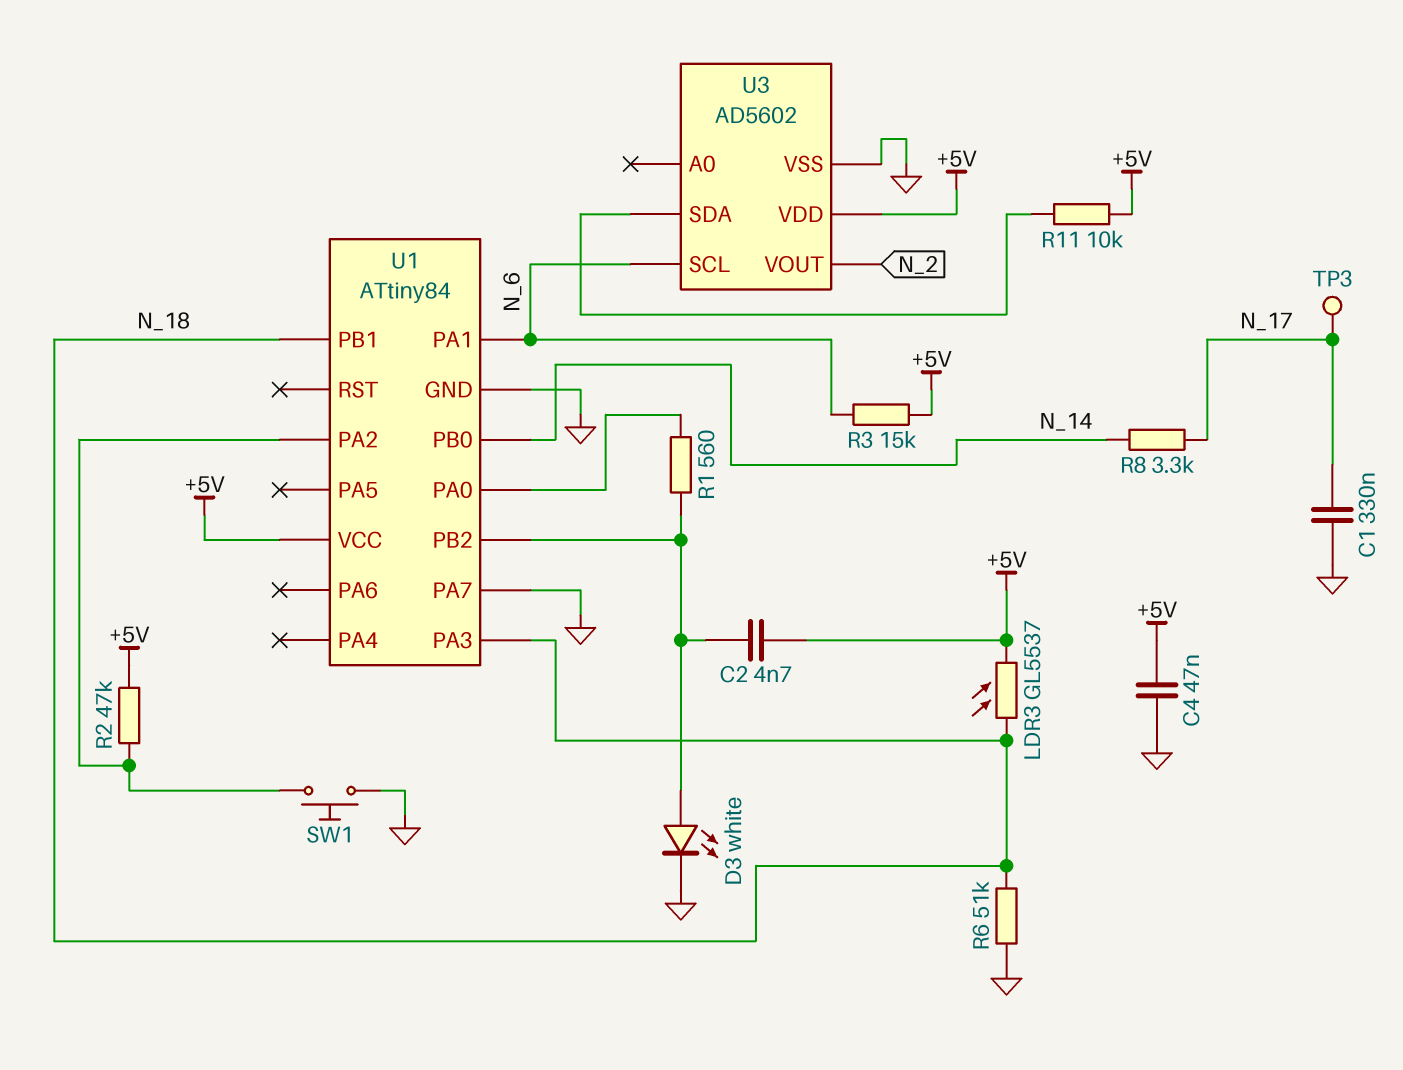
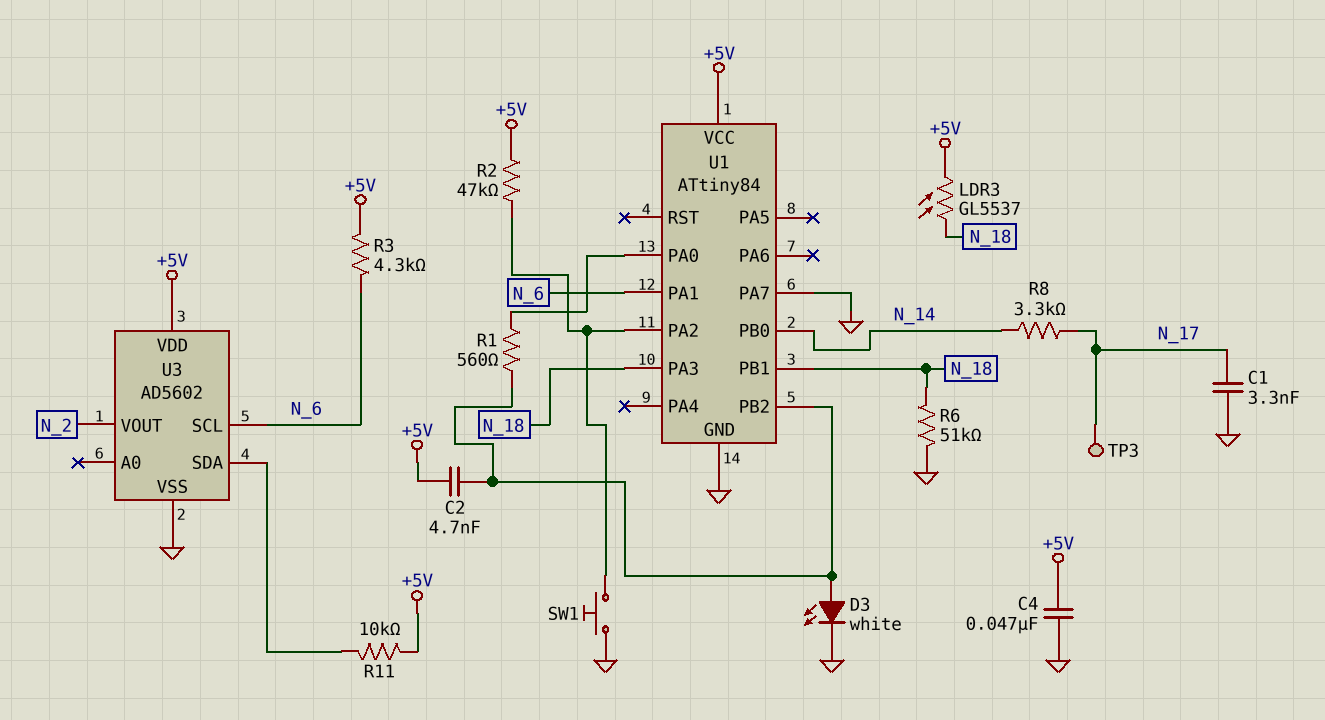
C1: 330nF (GND, N_17) -> 3.3nF (GND, N_17)
R3: 15k (+5V, N_6) -> 4.3k (+5V, N_6)

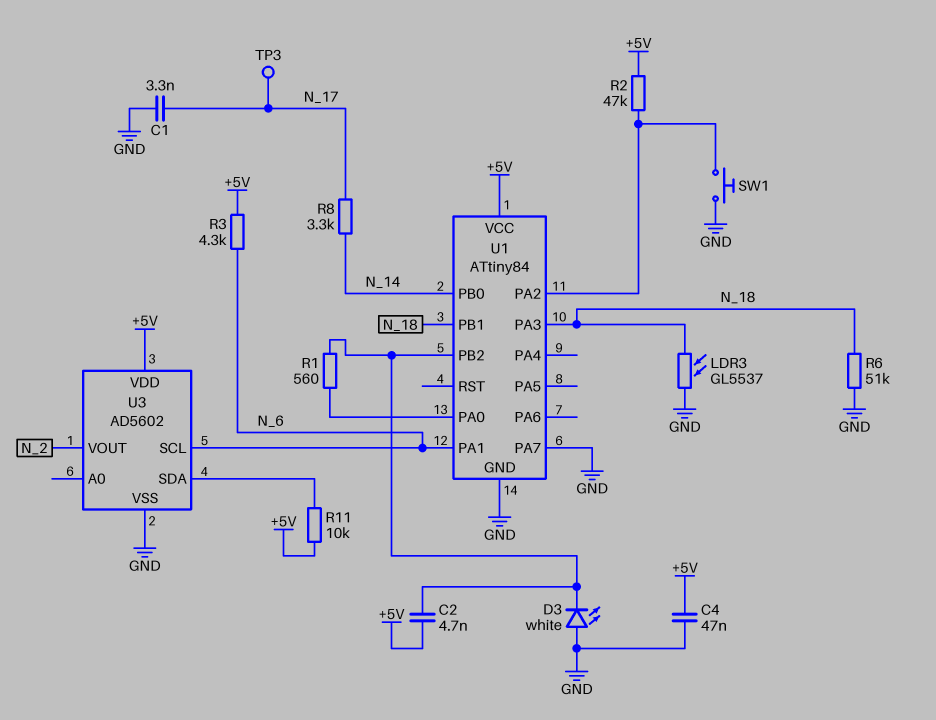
D3: LED white (A U1/PB2, K GND) -> LED white (A GND, K U1/PB2)
LDR3: GL5537 (+5V, N_18) -> GL5537 (GND, N_18)

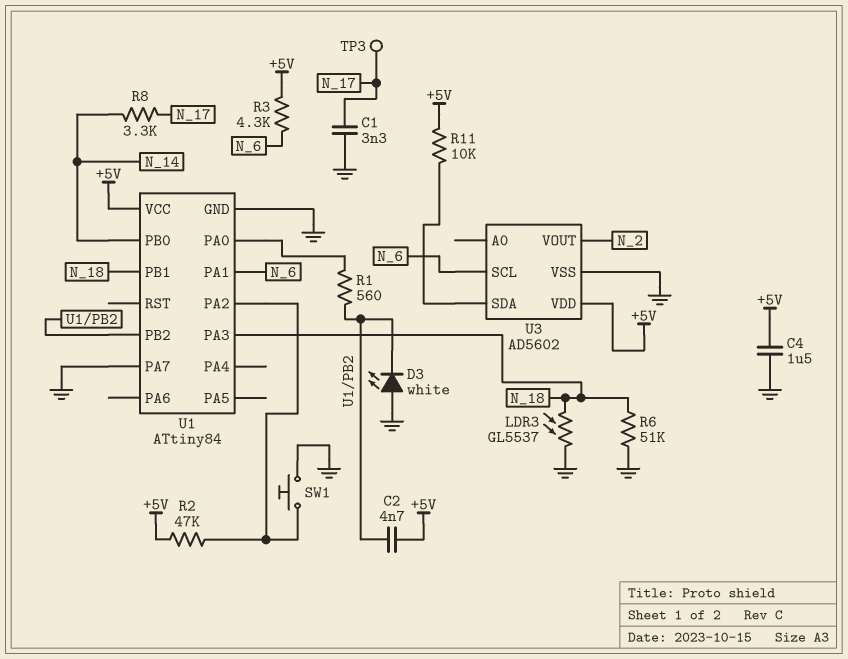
C4: 47nF (+5V, GND) -> 1.5uF (+5V, GND)

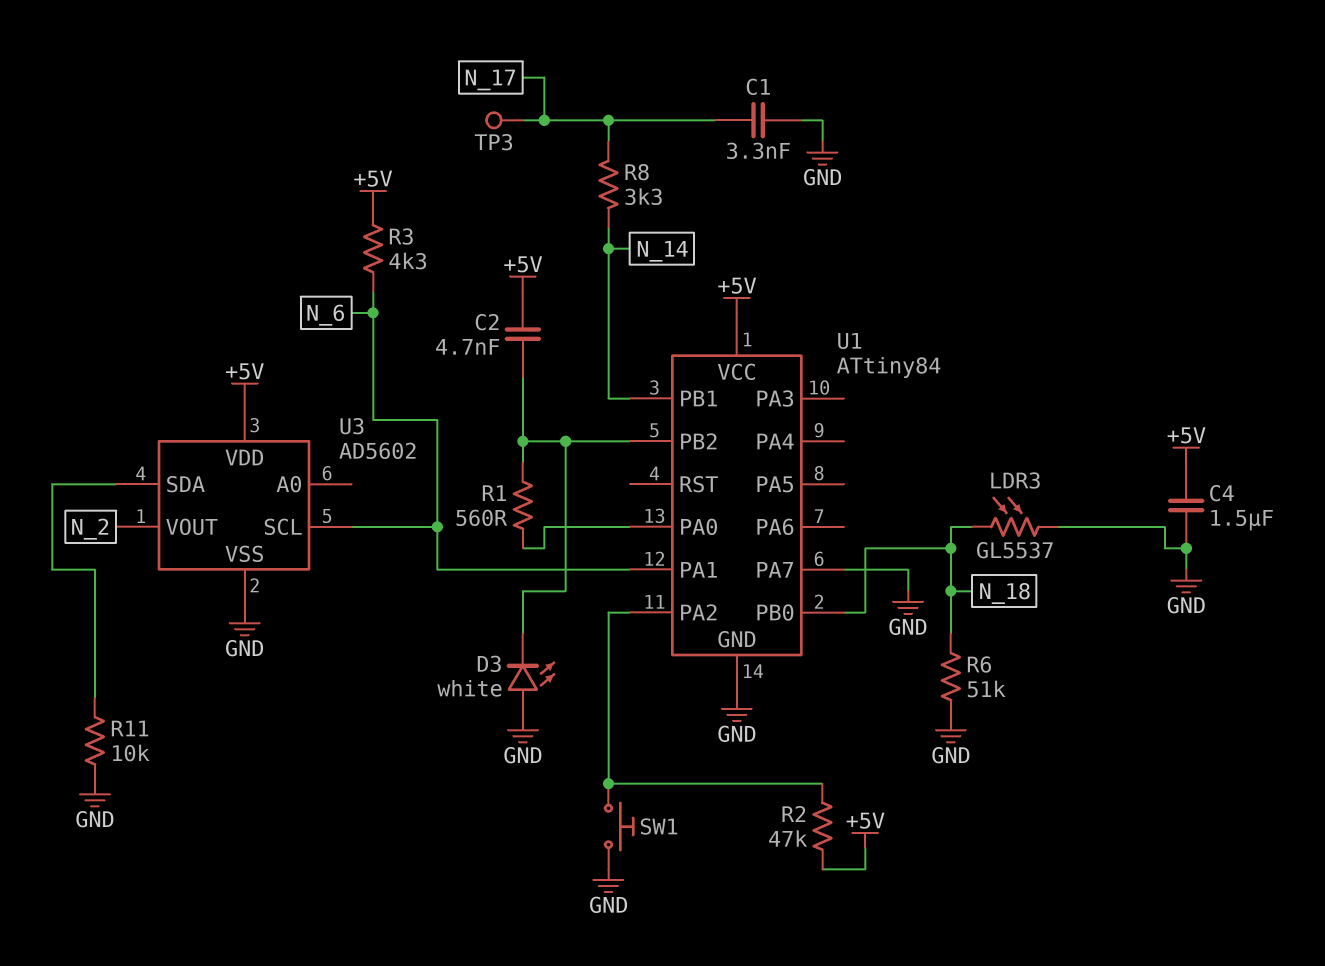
R11: 10k (+5V, U3/SDA) -> 10k (GND, U3/SDA)
U1 pin PA3: N_18 -> none
U1 pin PB0: N_14 -> N_18
U1 pin PB1: N_18 -> N_14

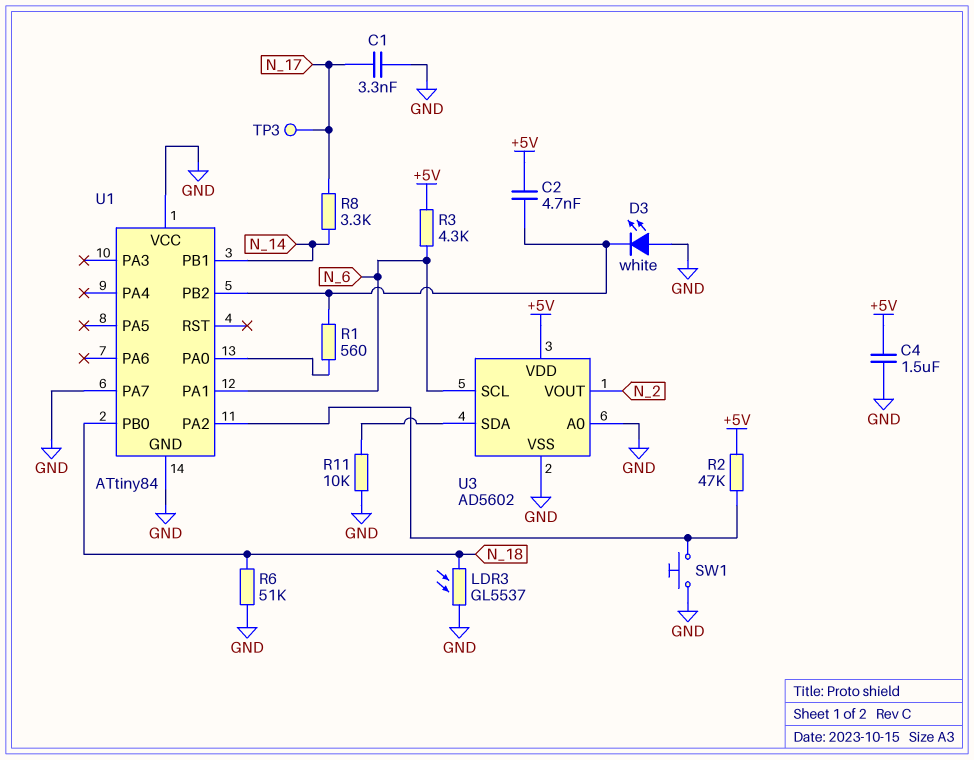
U1 pin VCC: +5V -> GND
U3 pin A0: none -> GND

